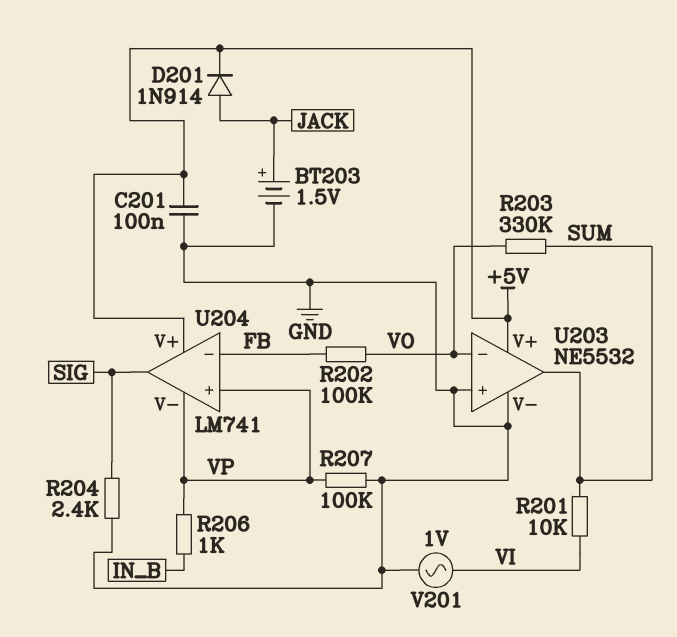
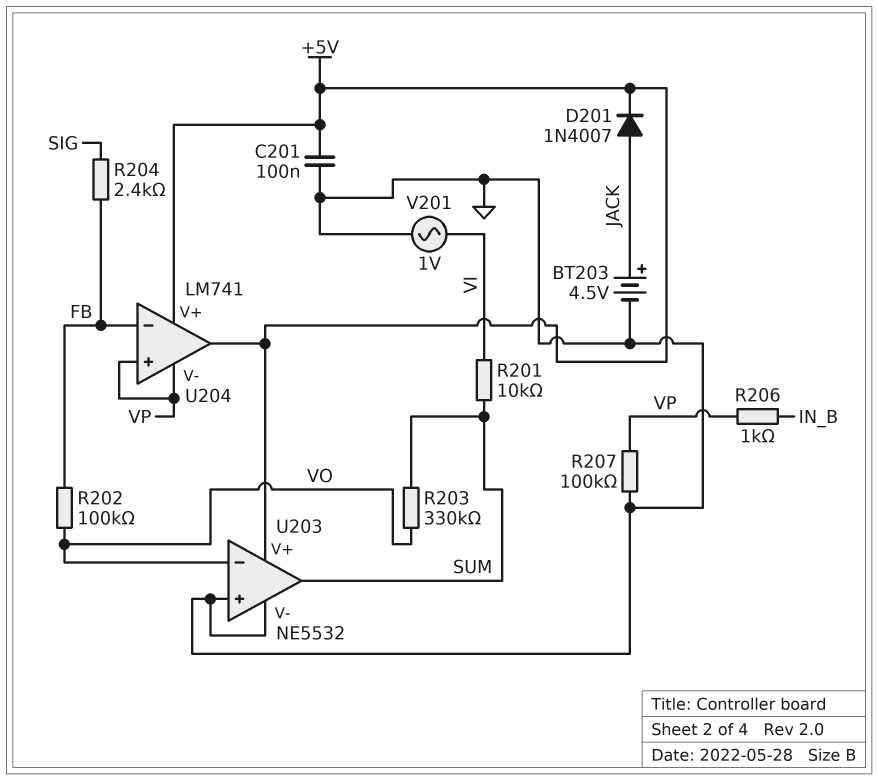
BT203: 1.5V (plus JACK, minus GND) -> 4.5V (plus JACK, minus GND)
D201: diode 1N914 (A JACK, K +5V) -> diode 1N4007 (A JACK, K +5V)
R204: 2.4k (GND, SIG) -> 2.4k (FB, SIG)
U204 pin out: SIG -> +5V

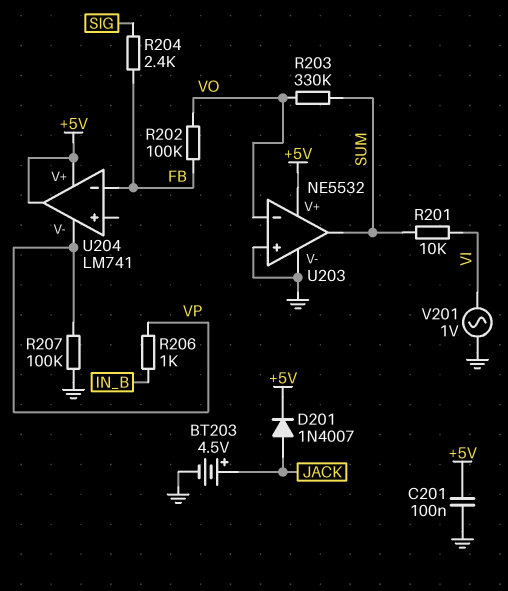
U204 pin in+: VP -> none

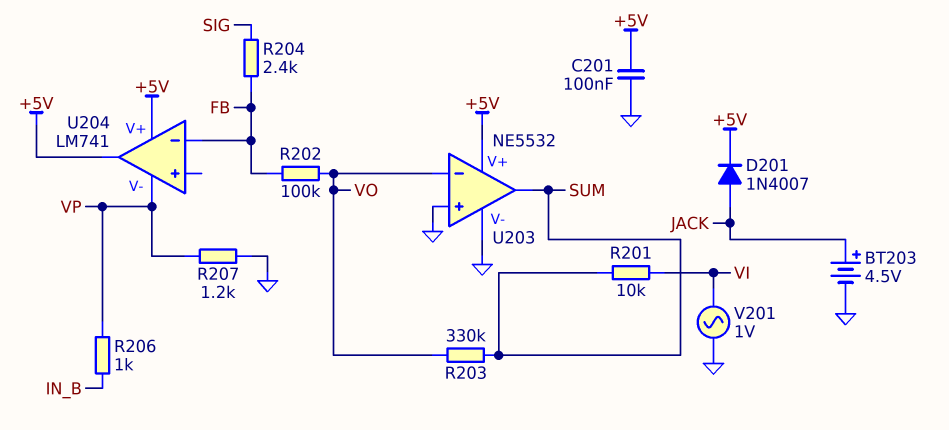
R207: 100k (GND, VP) -> 1.2k (GND, VP)

